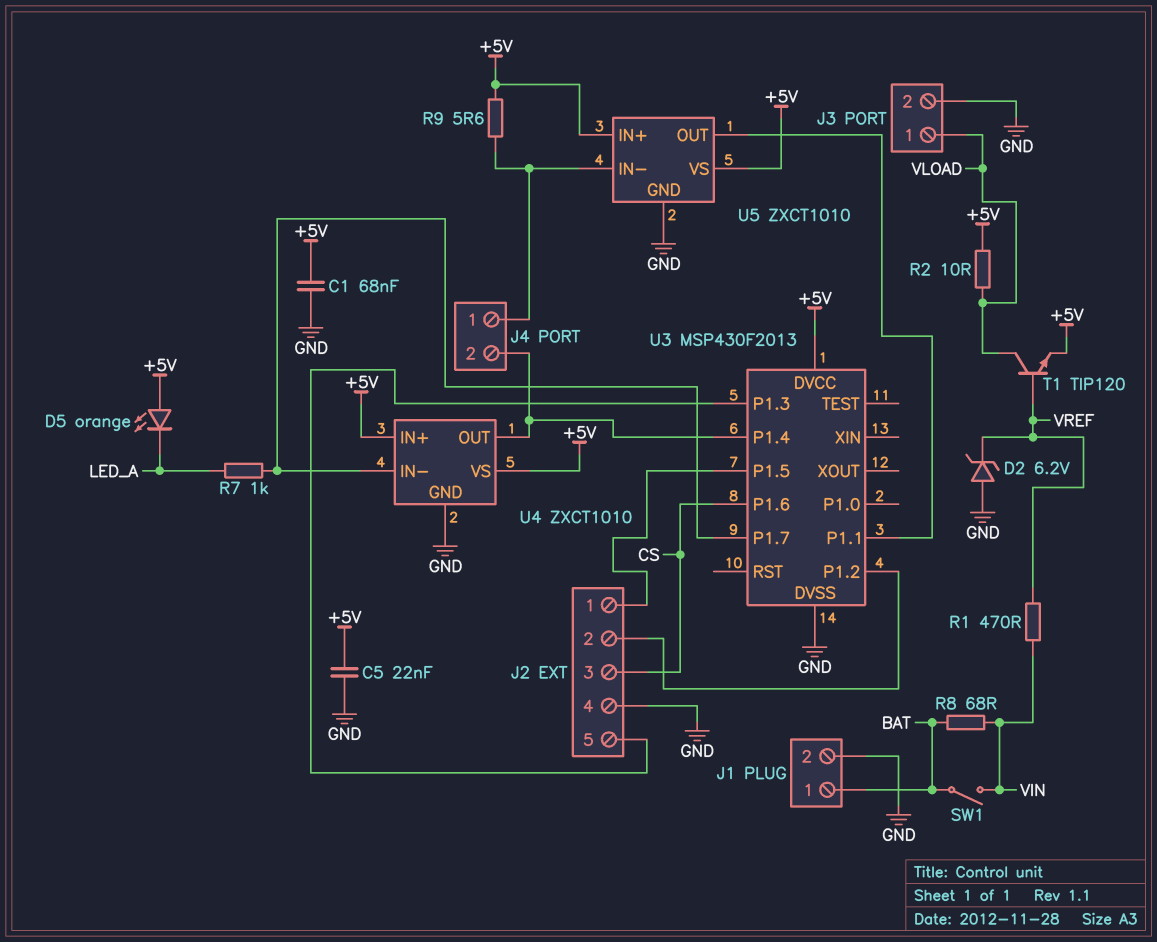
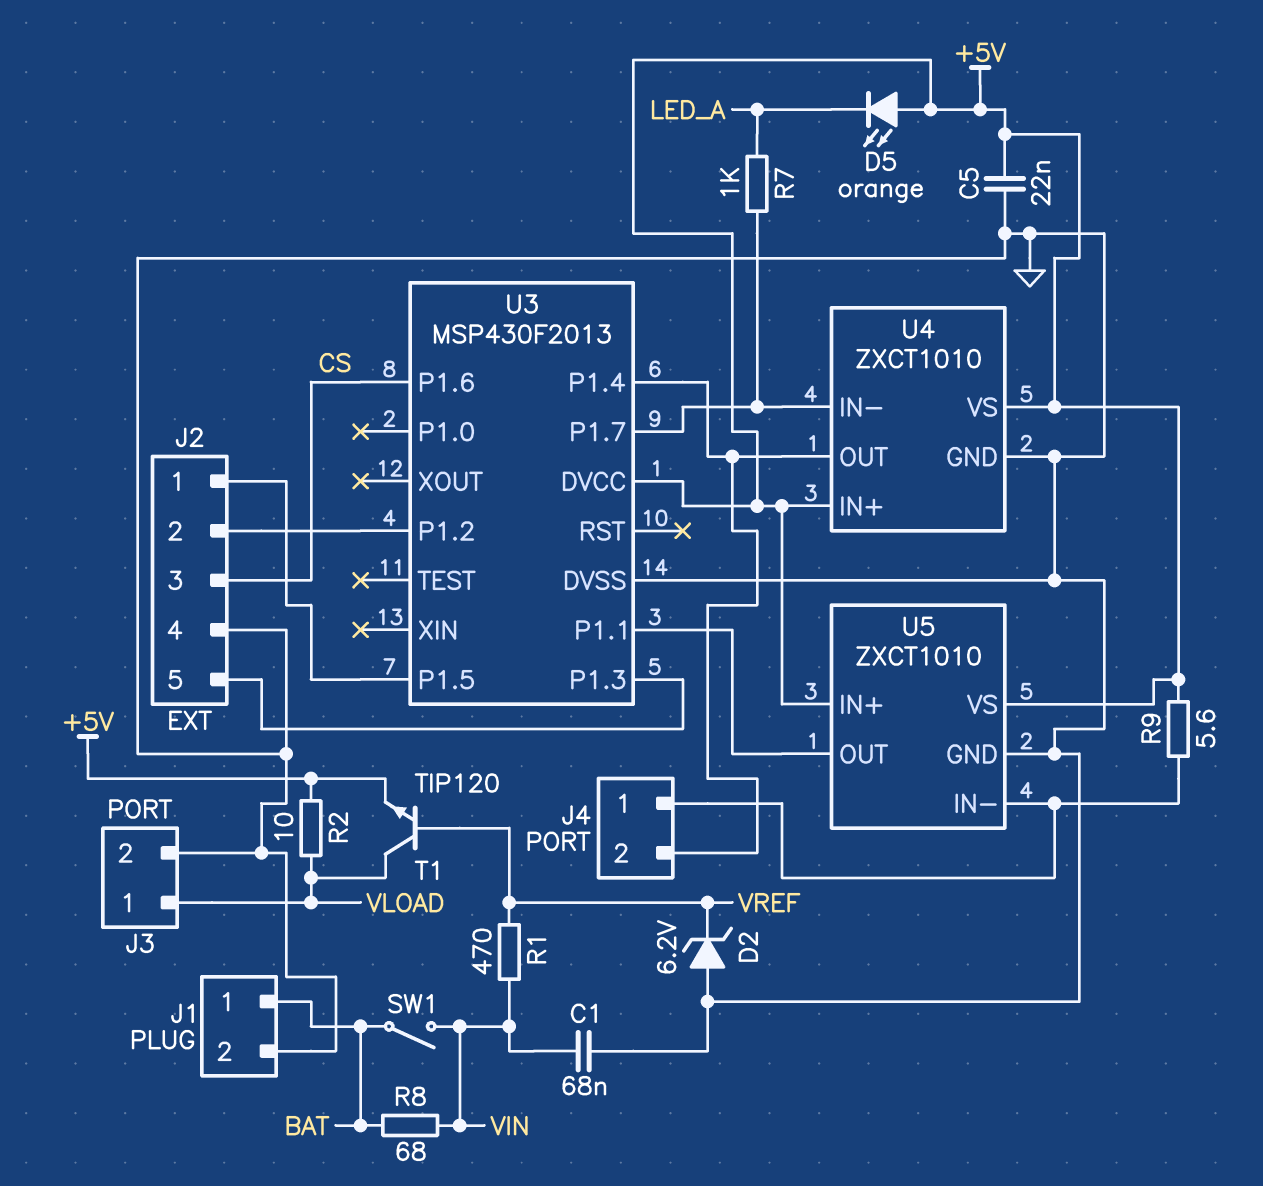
C1: 68nF (+5V, GND) -> 68nF (GND, VIN)

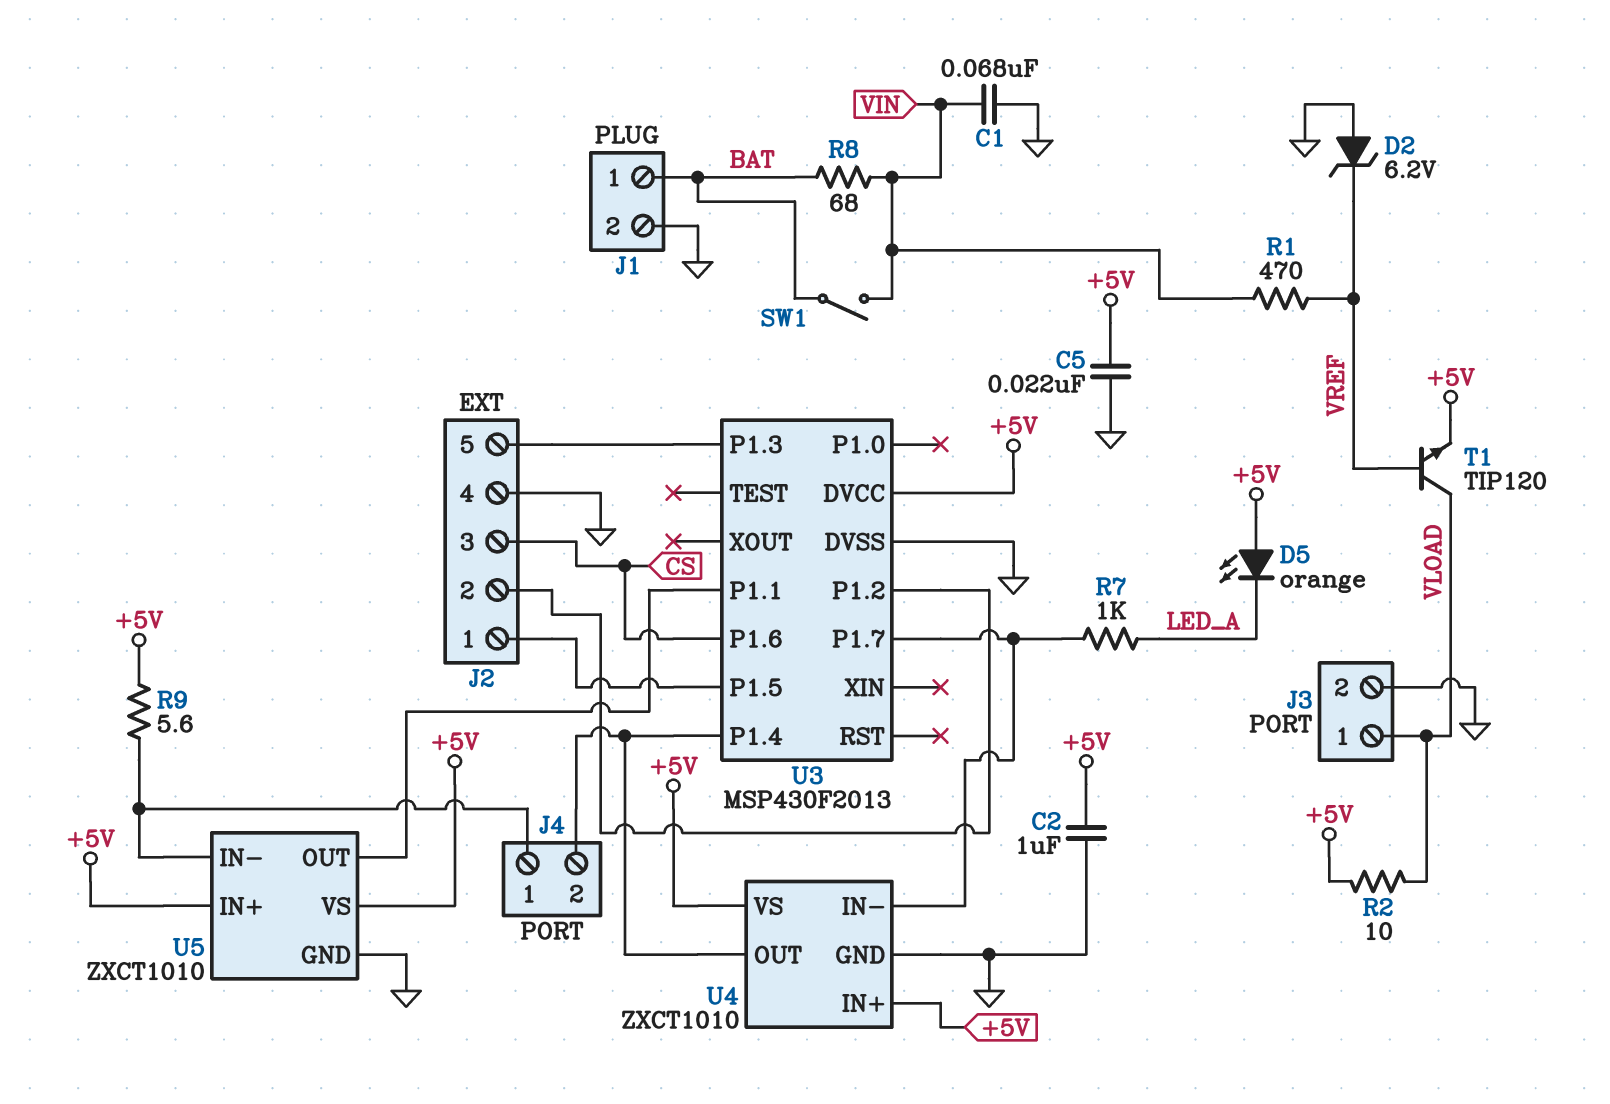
C2: none -> 1uF (+5V, GND)

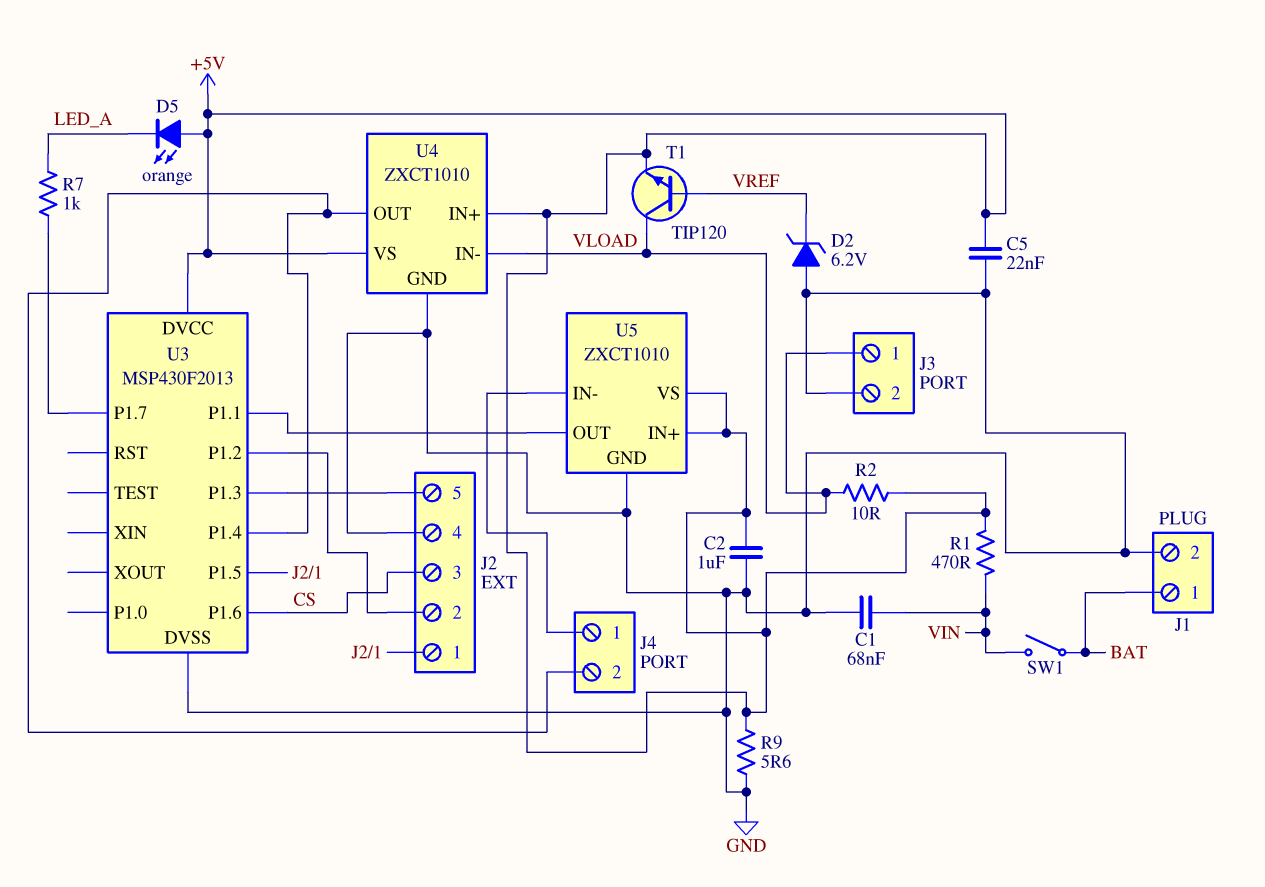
R1: 470 (VIN, VREF) -> 470 (+5V, VIN)
R8: 68 (BAT, VIN) -> none
R9: 5.6 (+5V, J4/1) -> 5.6 (+5V, GND)
U4 pin IN-: U3/P1.7 -> VLOAD

